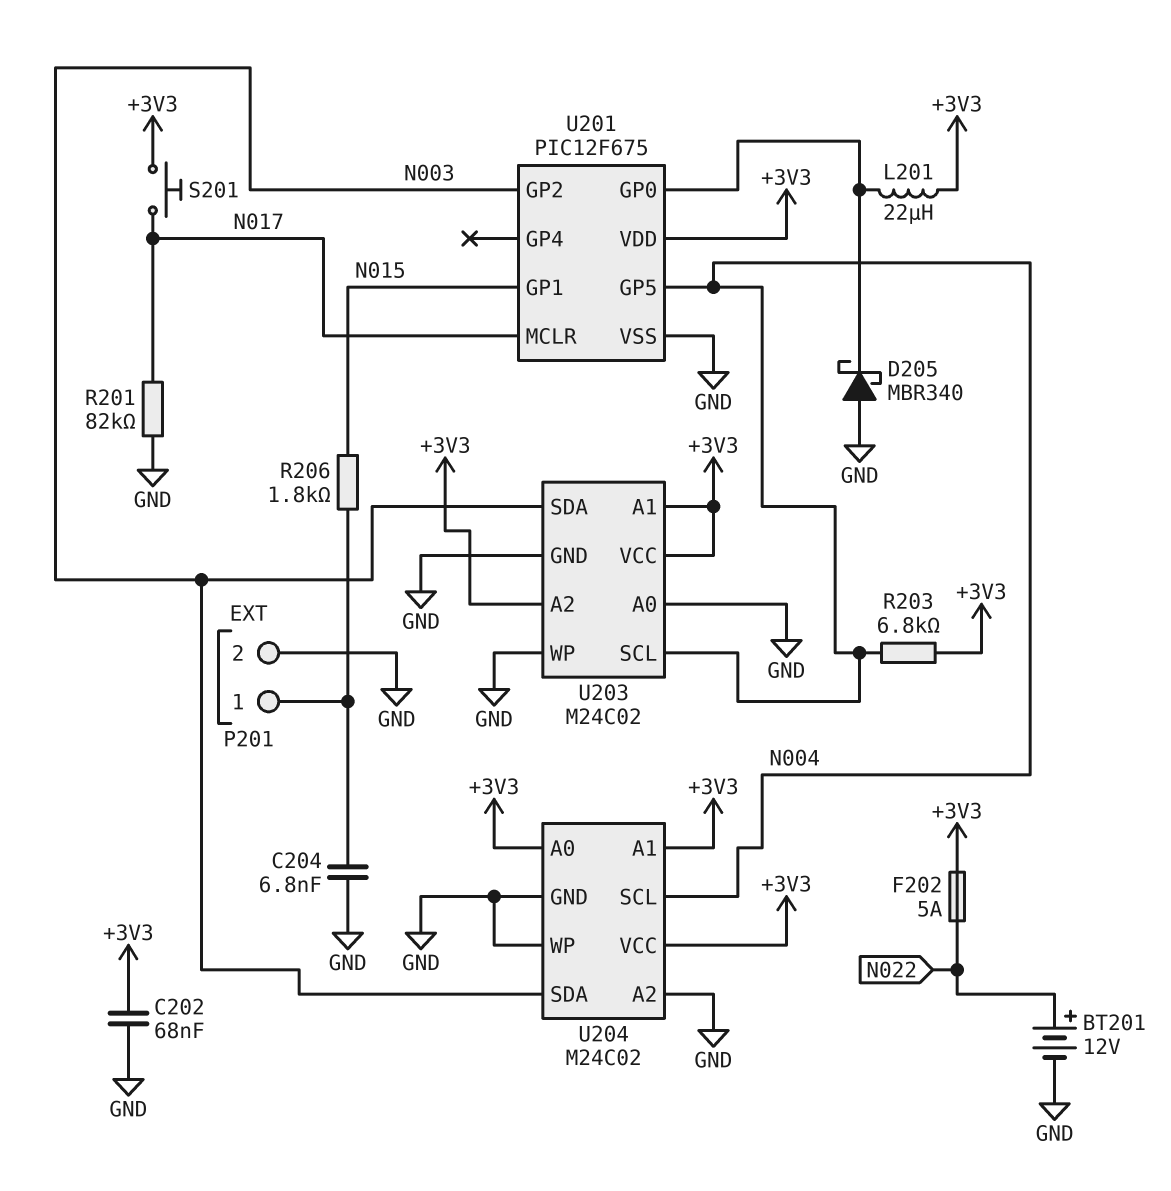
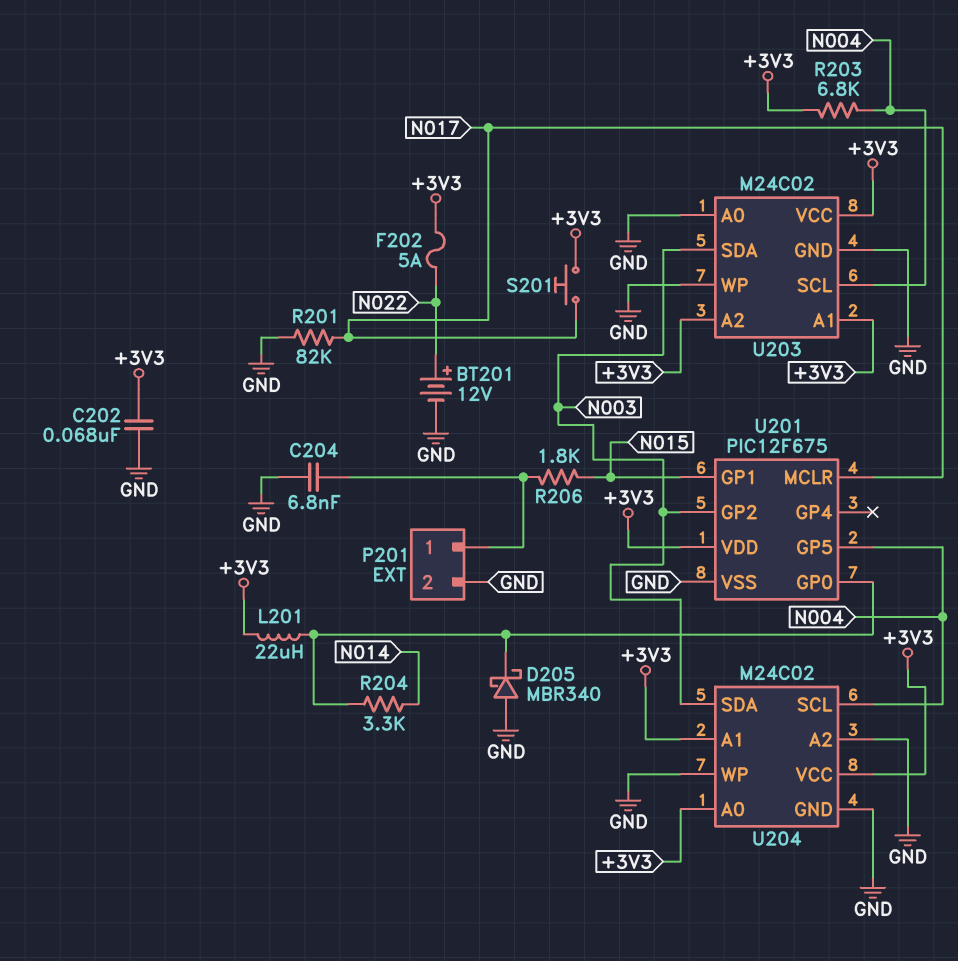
R204: none -> 3.3k (N014, U201/GP0)

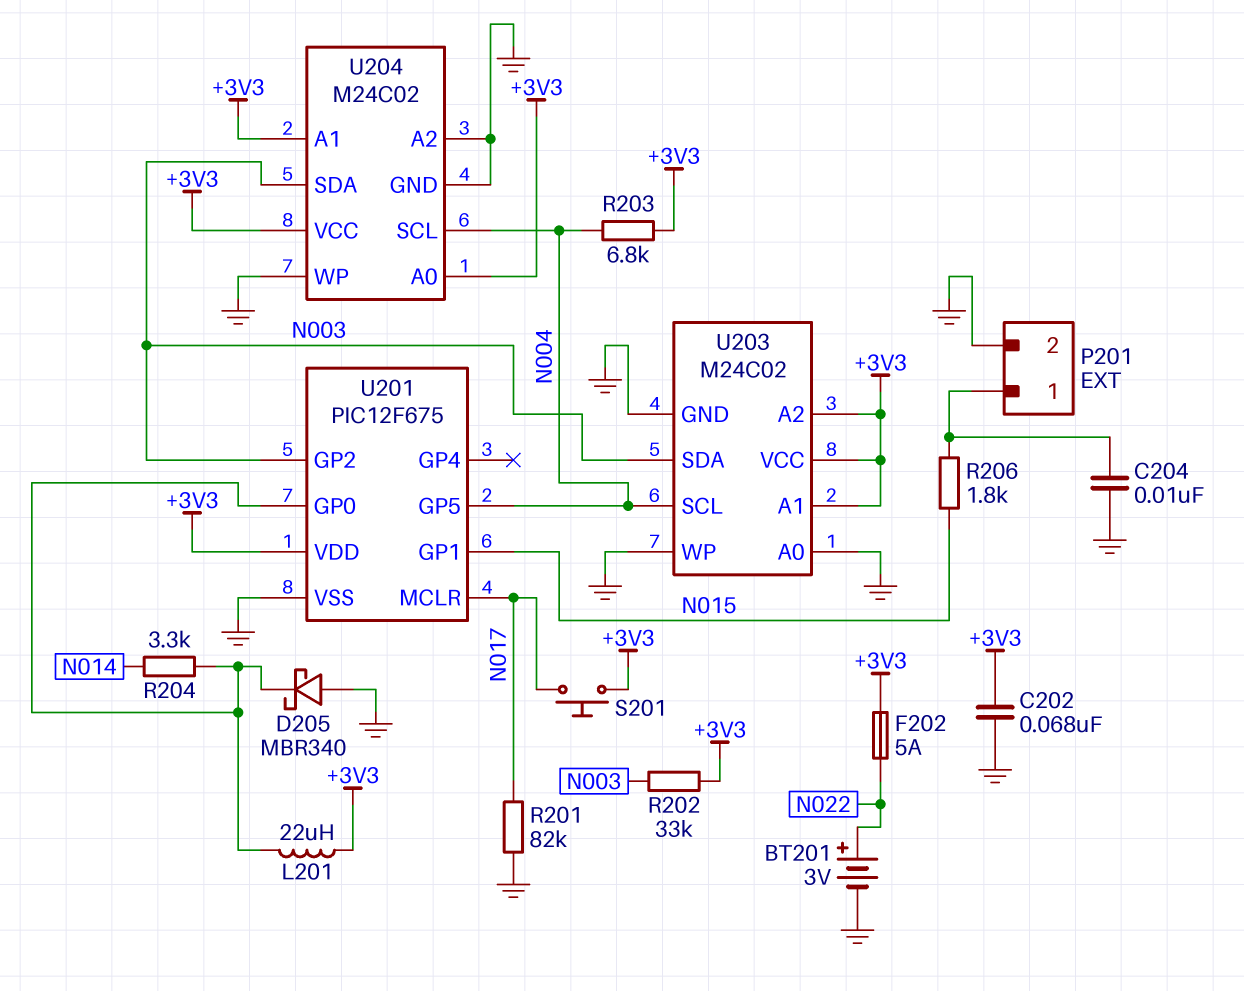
BT201: 12V (plus N022, minus GND) -> 3V (plus N022, minus GND)
C204: 6.8nF (GND, P201/1) -> 10nF (GND, P201/1)
R202: none -> 33k (+3V3, N003)

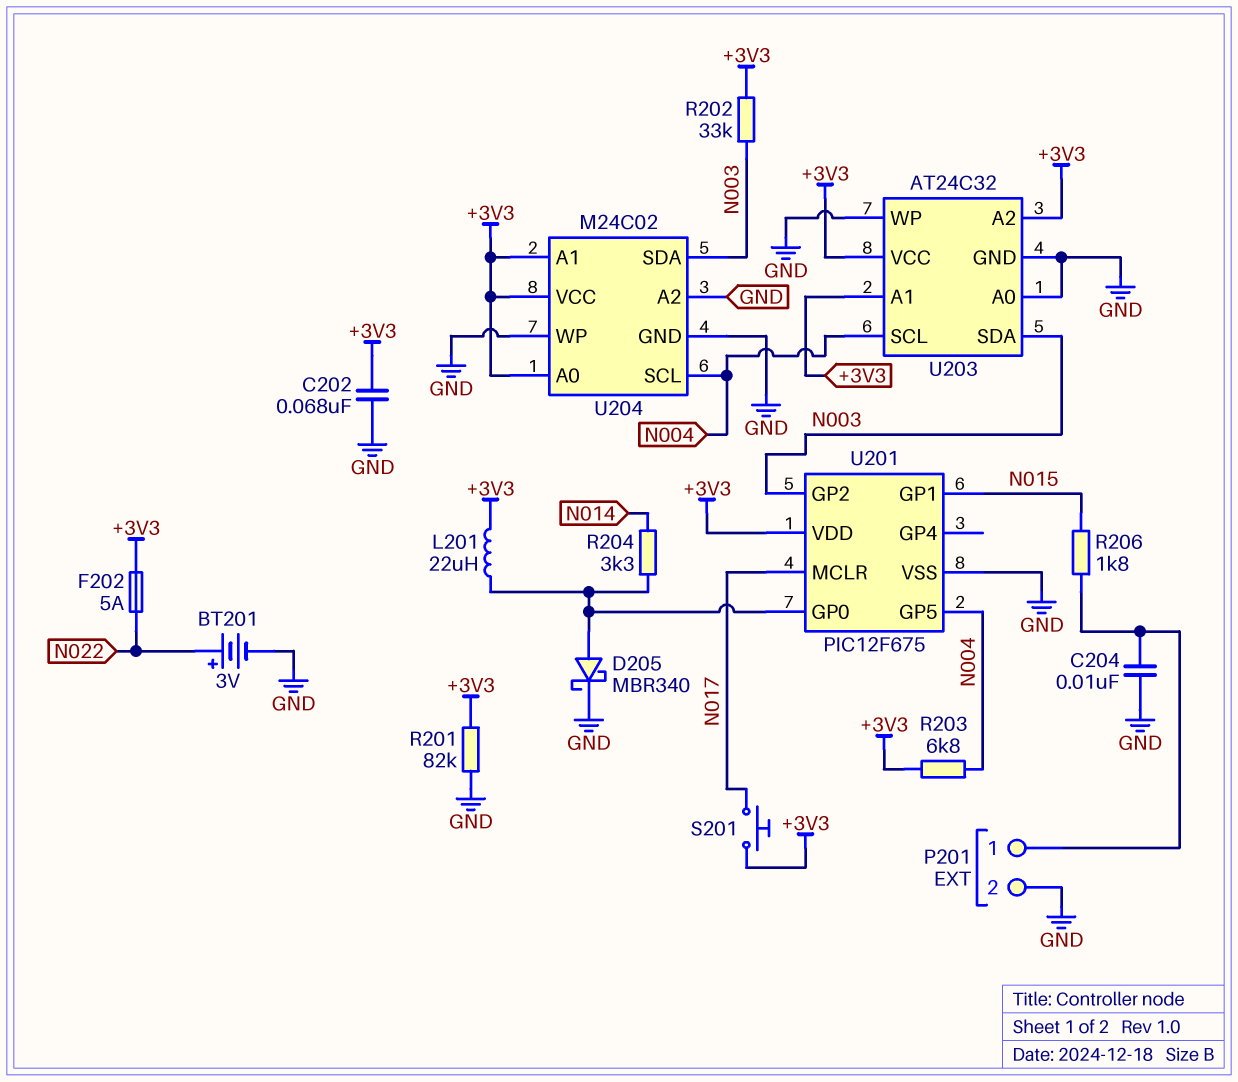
D205: schottky MBR340 (A GND, K U201/GP0) -> schottky MBR340 (A U201/GP0, K GND)
R201: 82k (GND, N017) -> 82k (+3V3, GND)
U203: M24C02 -> AT24C32

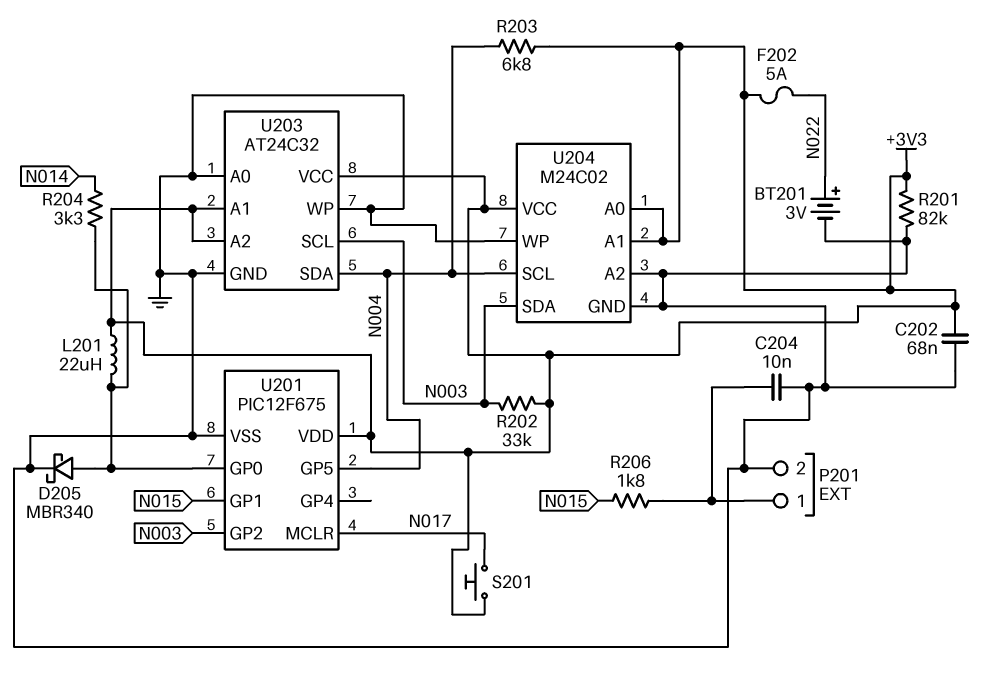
U203 pin SCL: N004 -> N003
U203 pin SDA: N003 -> N004

